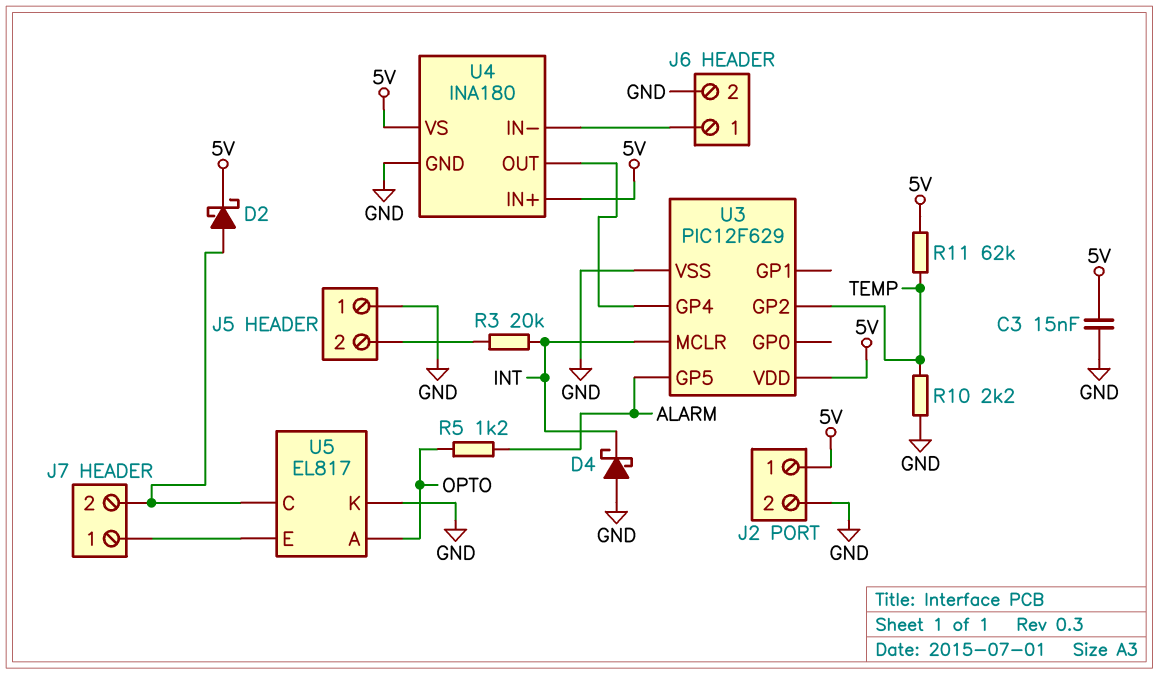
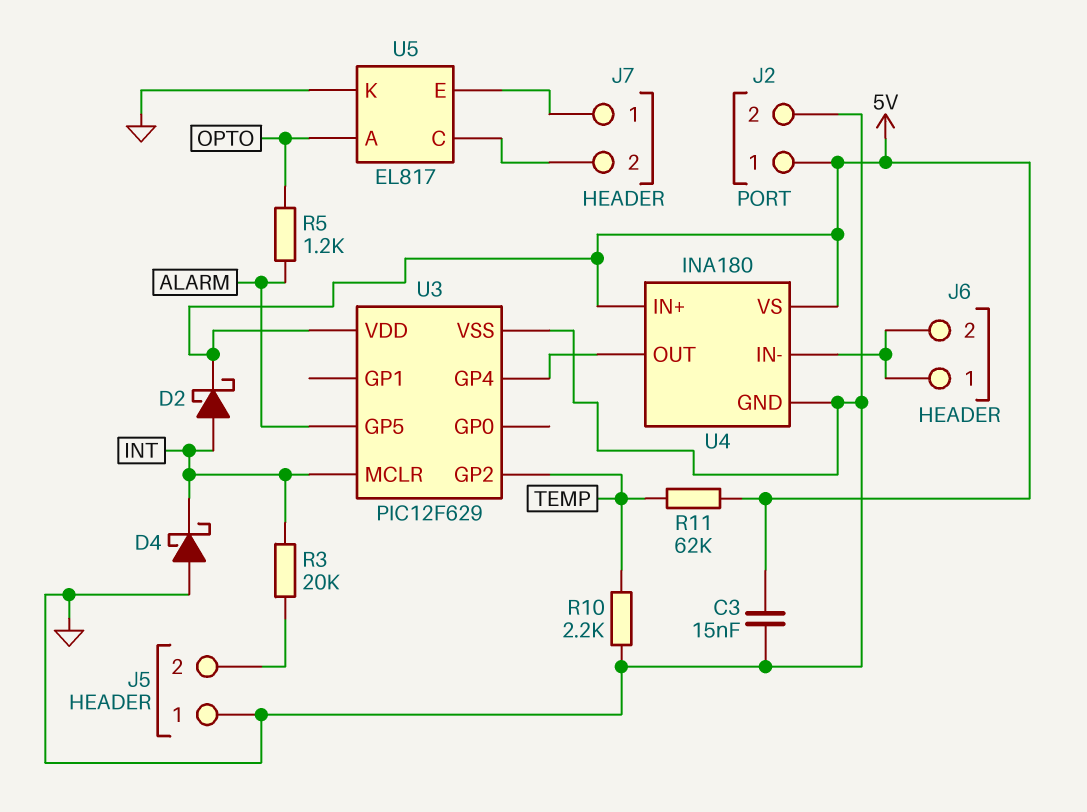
D2: schottky (A J7/2, K 5V) -> schottky (A INT, K 5V)
J6 pin 2: GND -> J6/1

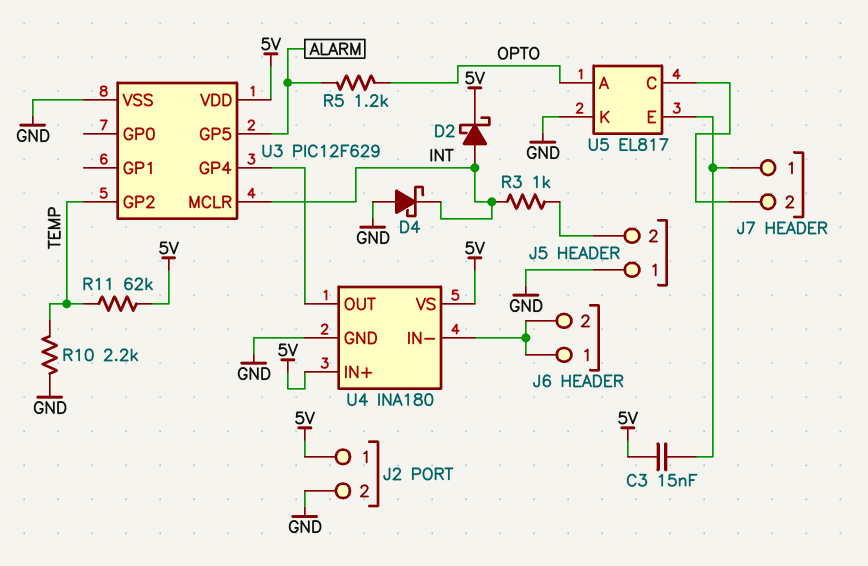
C3: 15nF (5V, GND) -> 15nF (5V, J7/1)
R3: 20k (INT, J5/2) -> 1k (INT, J5/2)

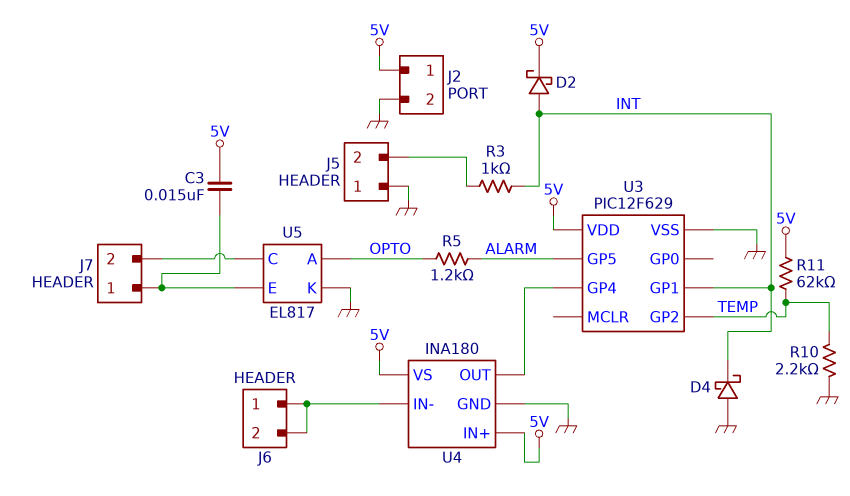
U3 pin GP1: none -> INT
U3 pin MCLR: INT -> none

